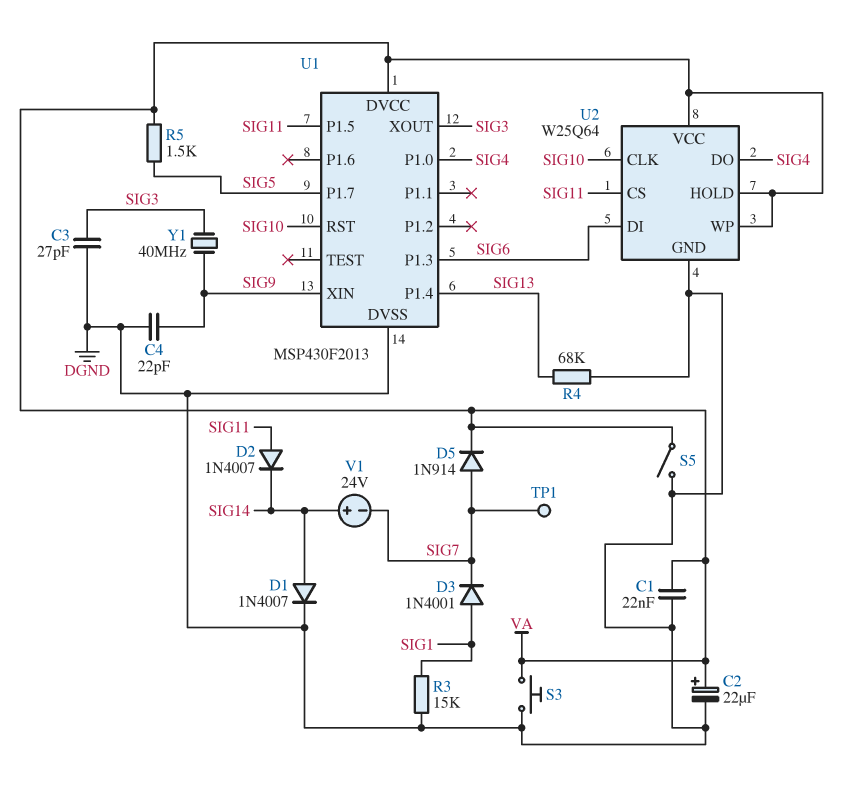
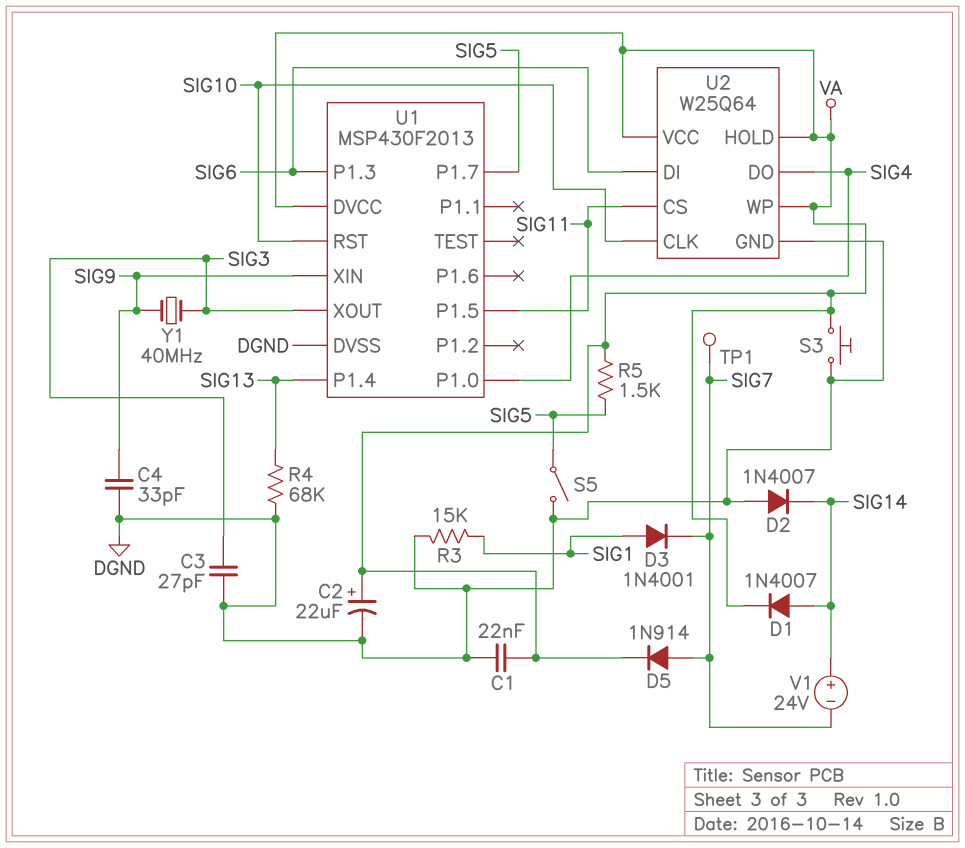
C4: 22pF (DGND, SIG9) -> 33pF (DGND, SIG9)
D1: diode 1N4007 (A SIG14, K DGND) -> diode 1N4007 (A SIG14, K VA)
D2: diode 1N4007 (A SIG11, K SIG14) -> diode 1N4007 (A DGND, K SIG14)
S5: switch (DGND, VA) -> switch (DGND, SIG5)

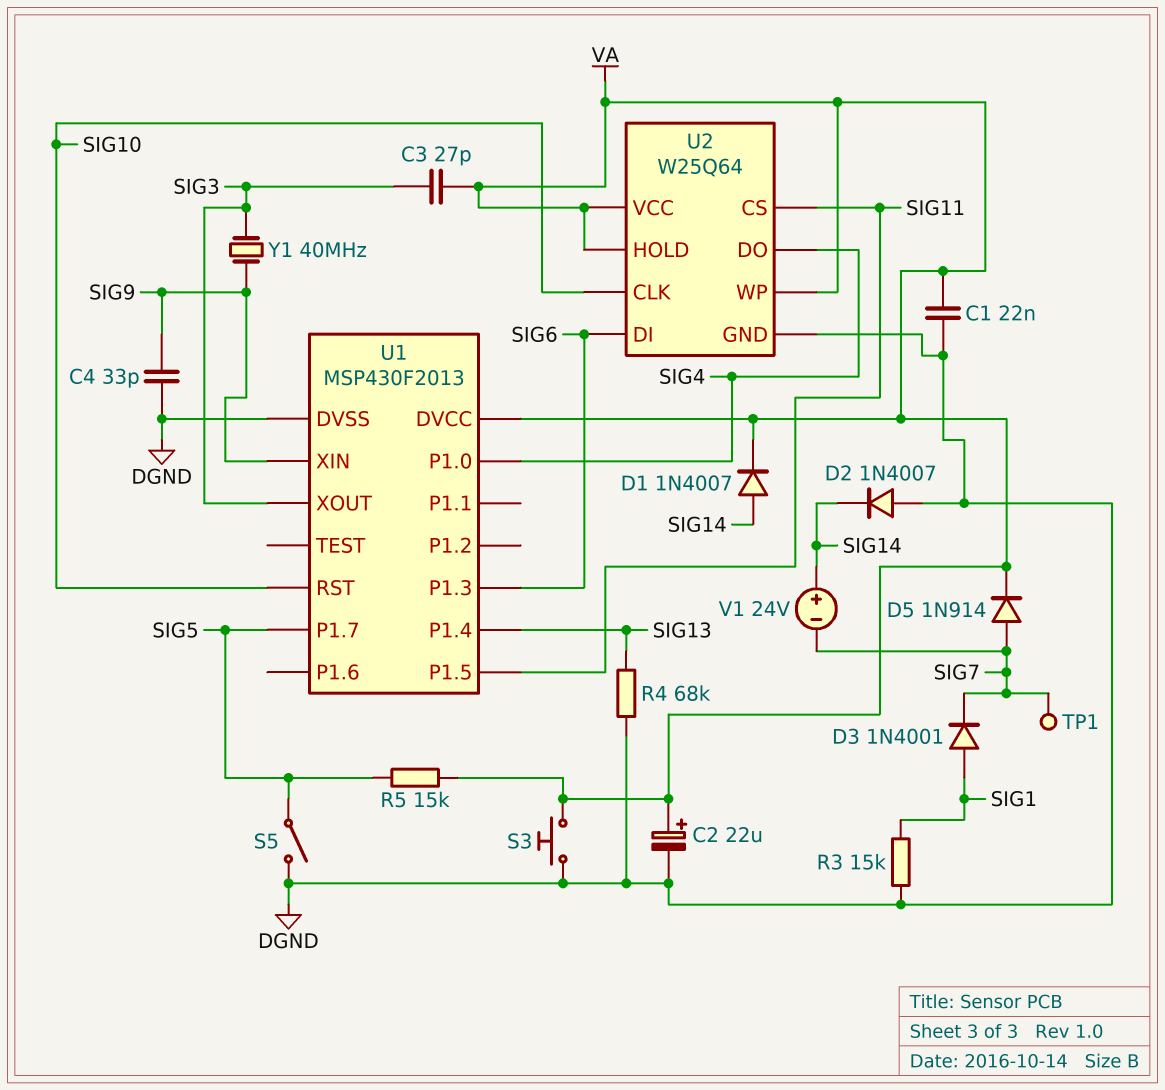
C3: 27pF (DGND, SIG3) -> 27pF (SIG3, VA)
R5: 1.5k (SIG5, VA) -> 15k (SIG5, VA)

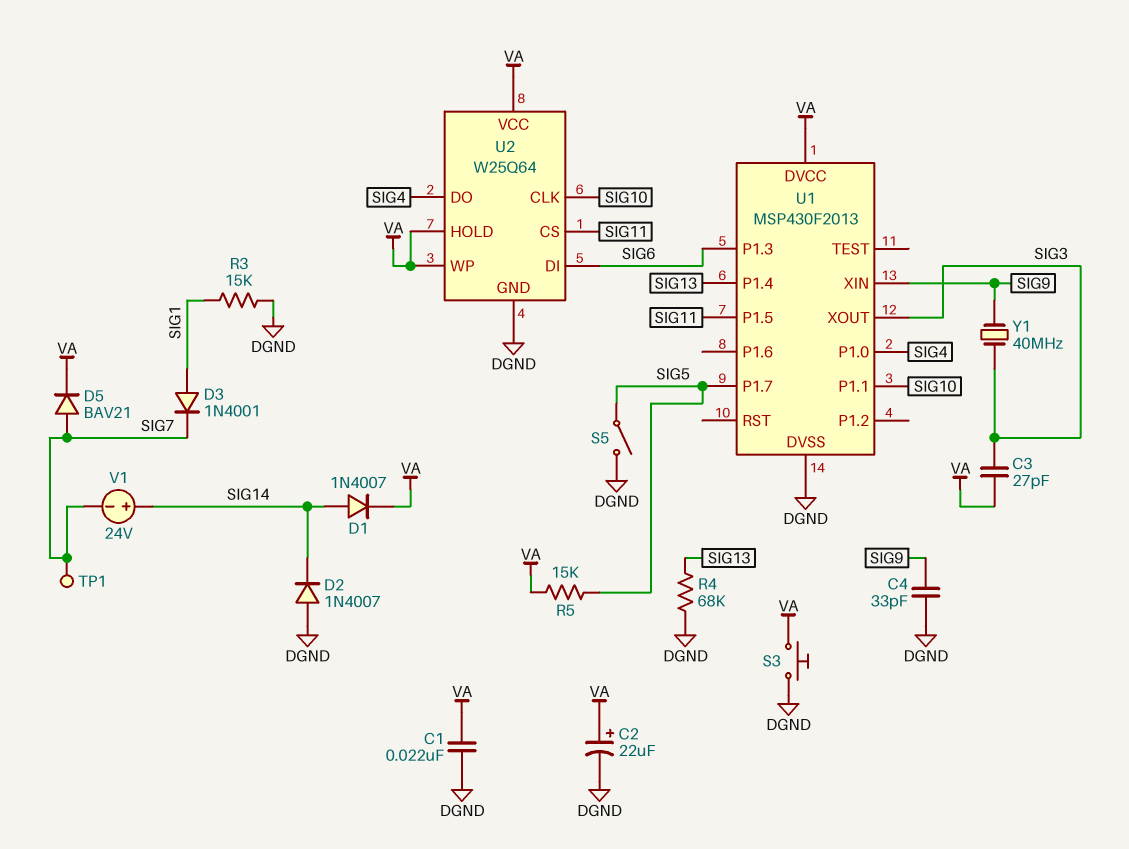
D5: diode 1N914 (A SIG7, K VA) -> diode BAV21 (A SIG7, K VA)
U1 pin P1.1: none -> SIG10
U1 pin RST: SIG10 -> none

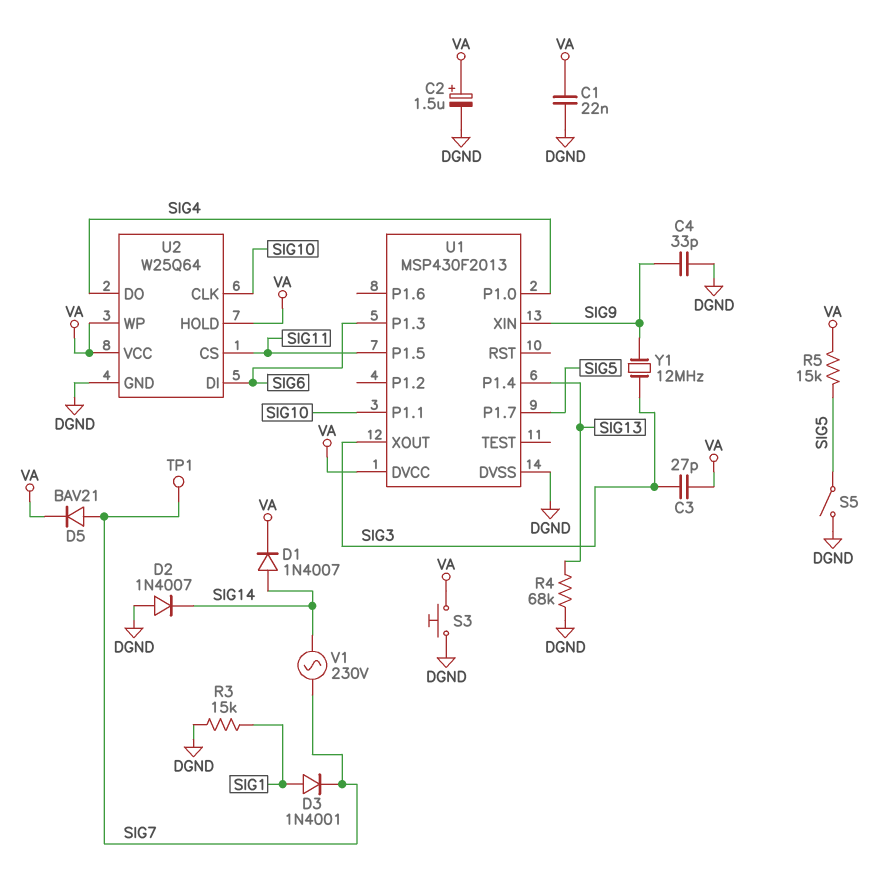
C2: 22uF (plus VA, minus DGND) -> 1.5uF (plus VA, minus DGND)
V1: 24V (plus SIG14, minus SIG7) -> AC 230V (SIG7, SIG14)
Y1: 40MHz (SIG3, SIG9) -> 12MHz (SIG3, SIG9)

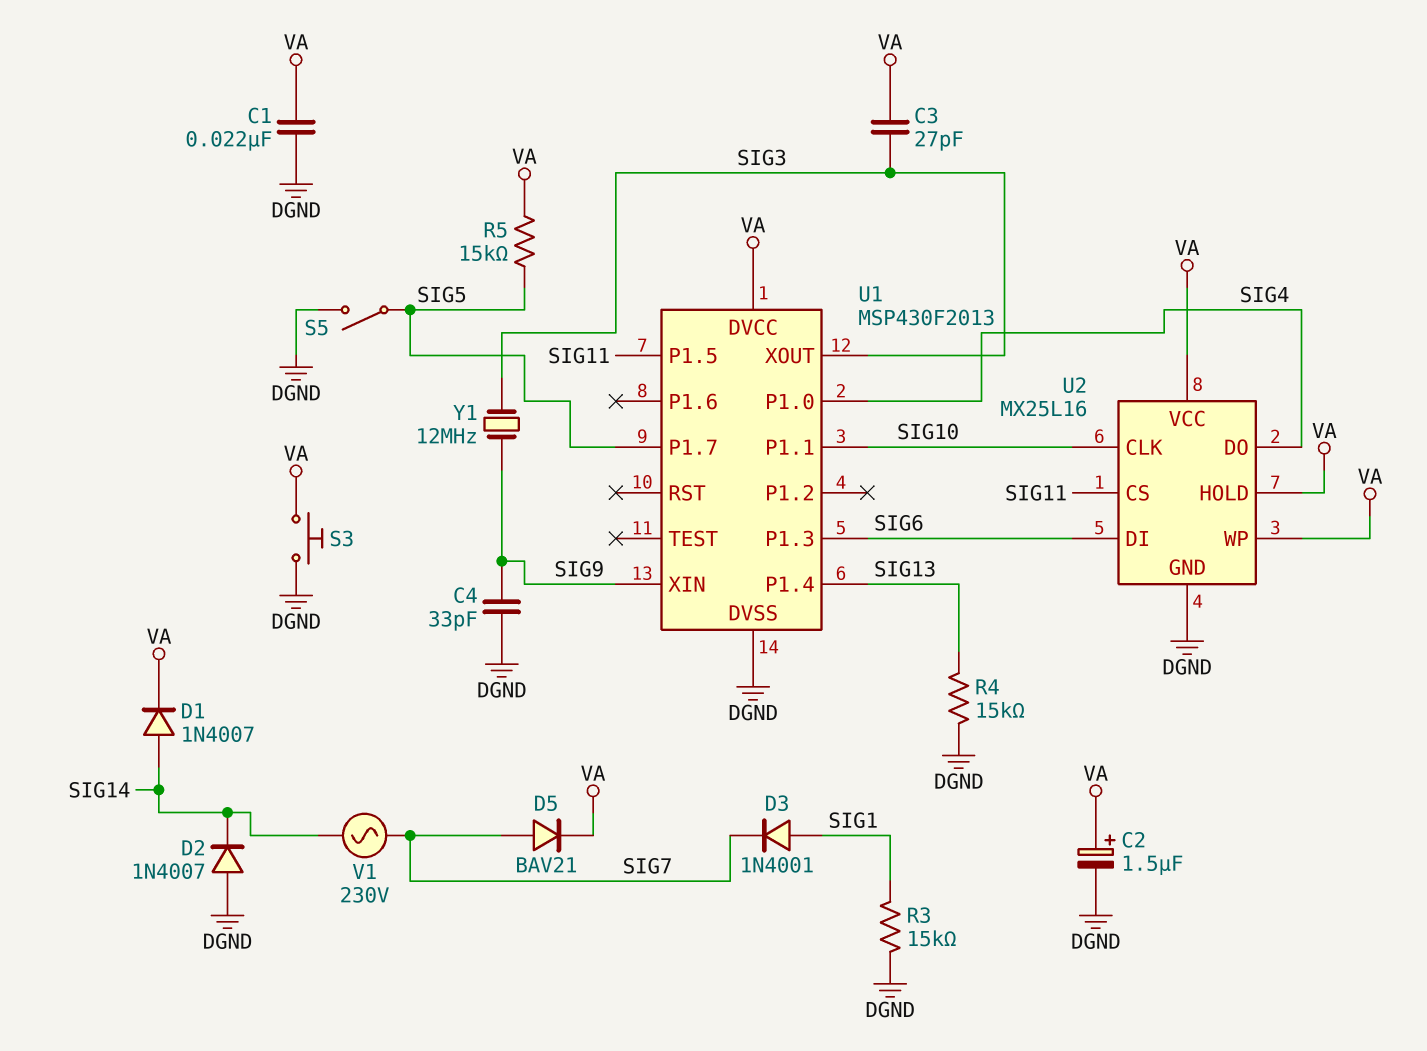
R4: 68k (DGND, SIG13) -> 15k (DGND, SIG13)
TP1: test point (SIG7) -> none
U2: W25Q64 -> MX25L16

